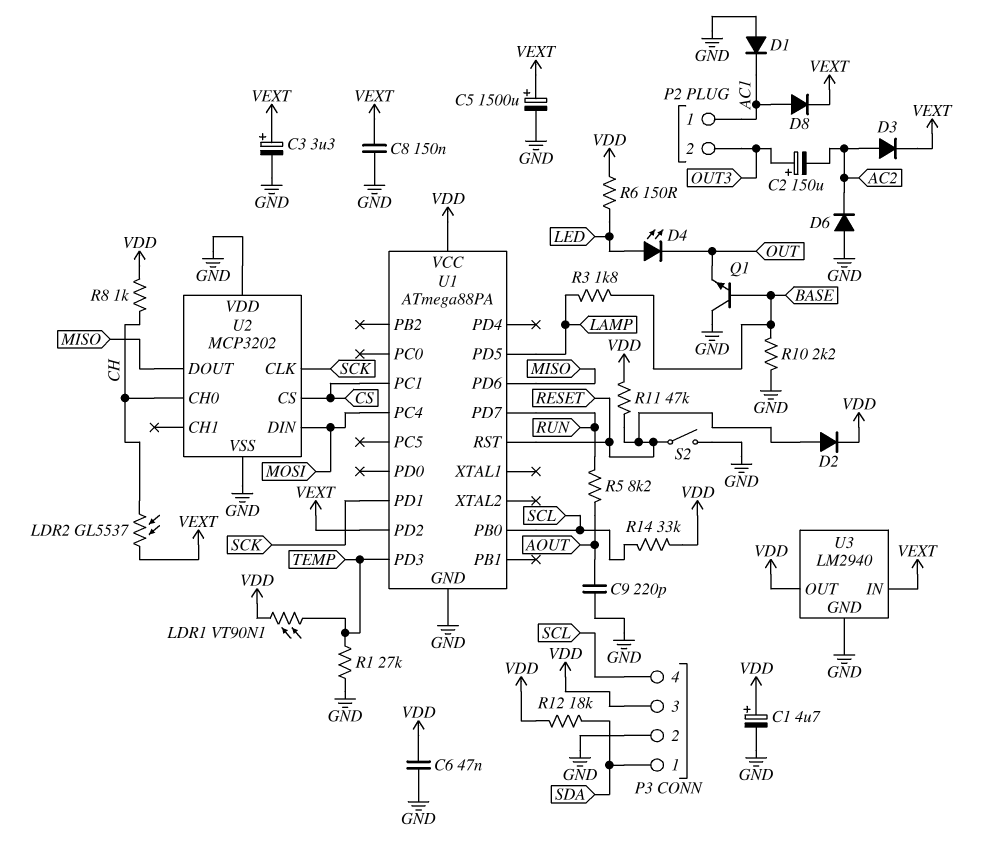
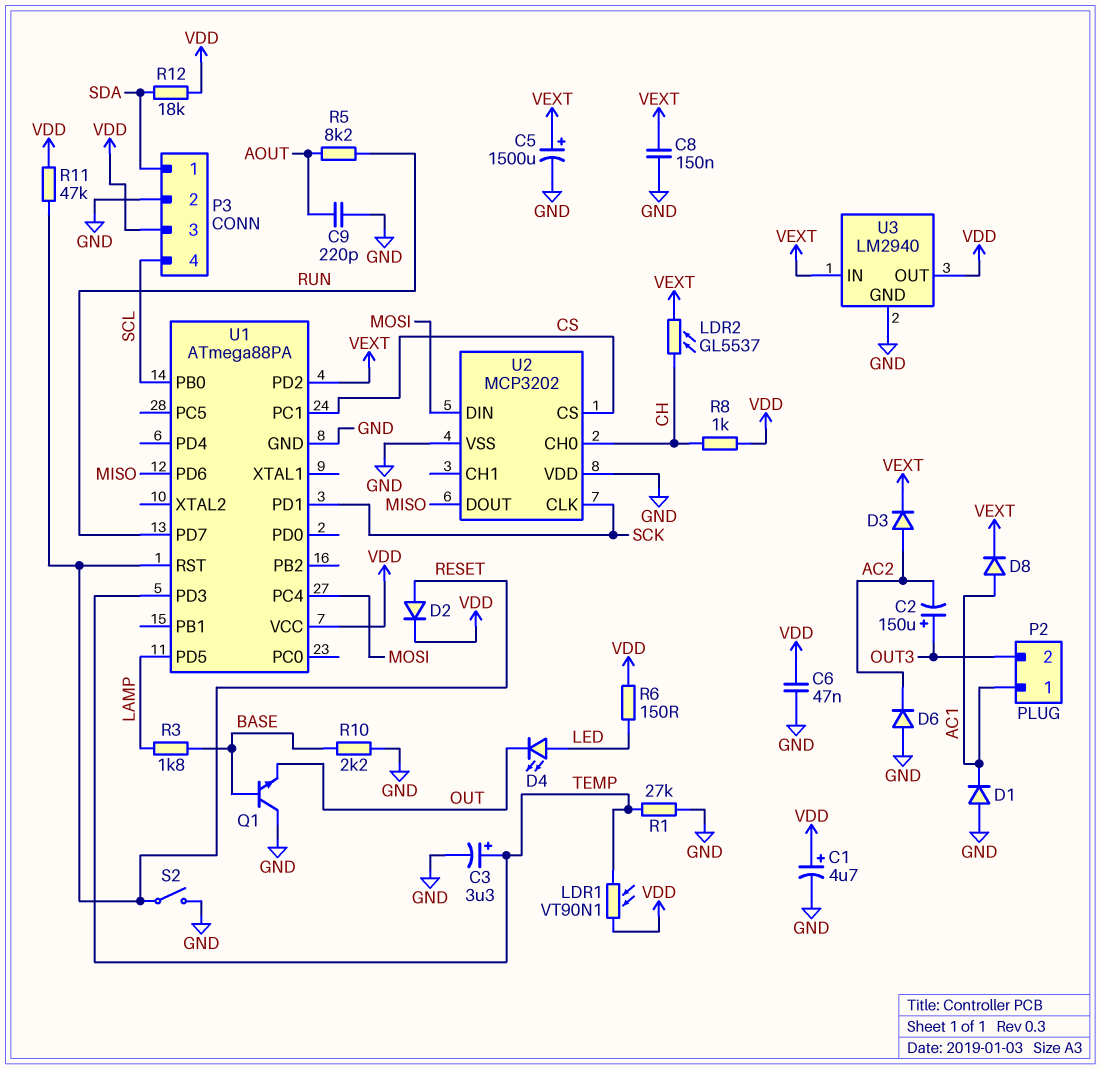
C3: 3.3uF (plus VEXT, minus GND) -> 3.3uF (plus TEMP, minus GND)
R14: 33k (SCL, VDD) -> none

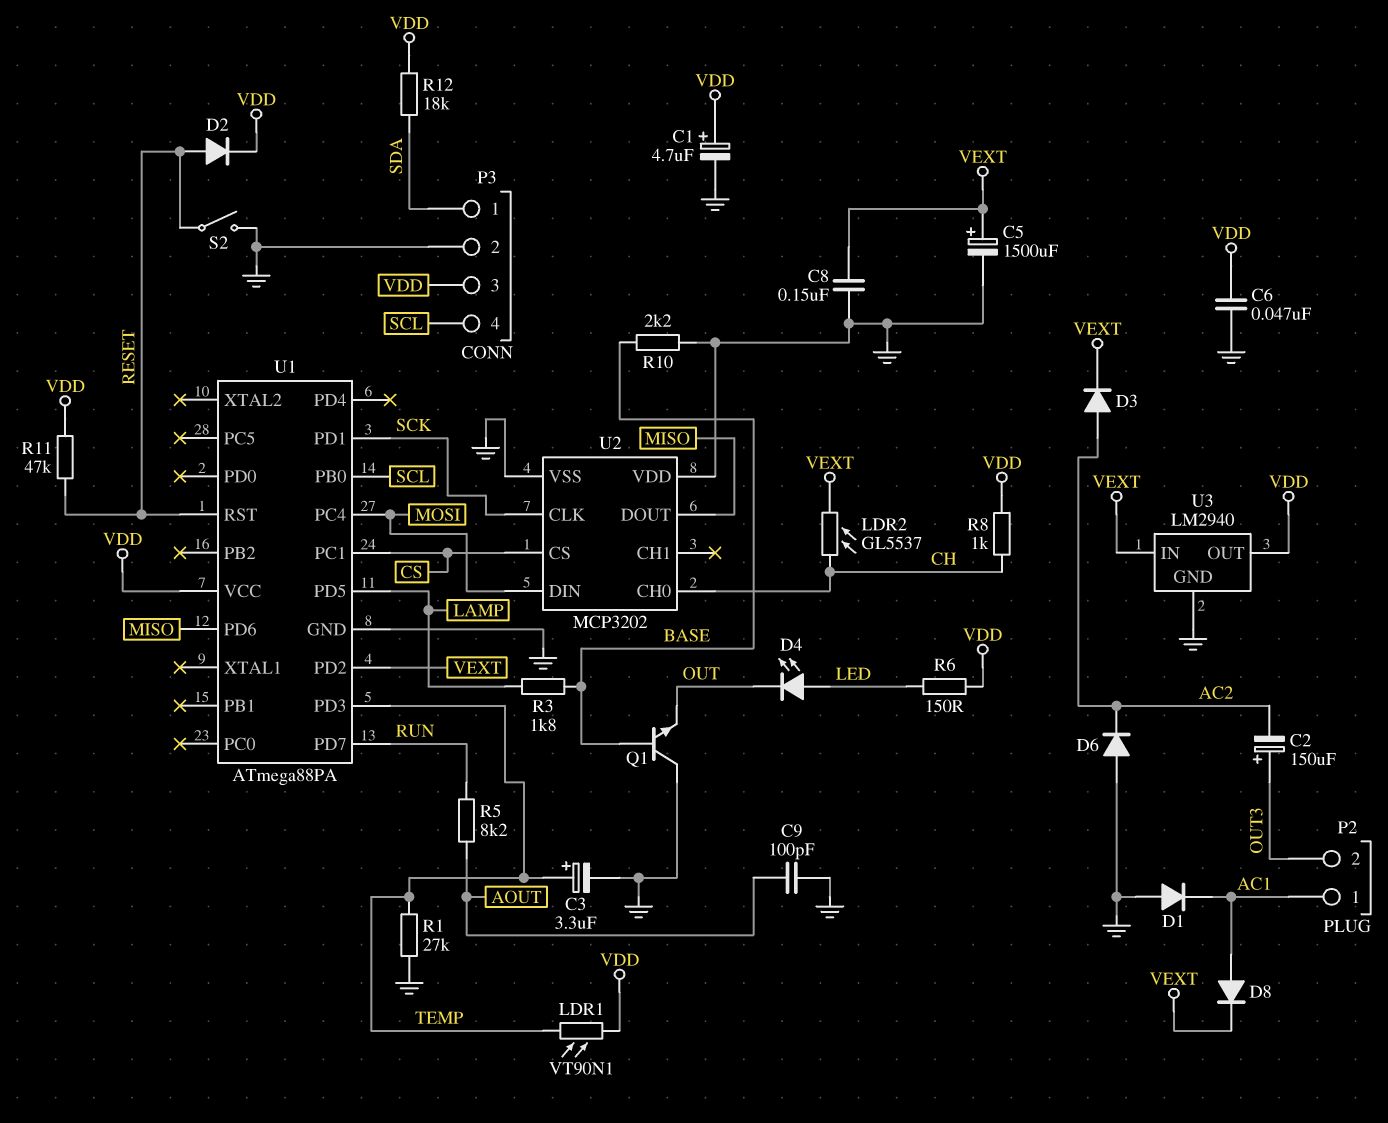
C9: 220pF (AOUT, GND) -> 100pF (AOUT, GND)

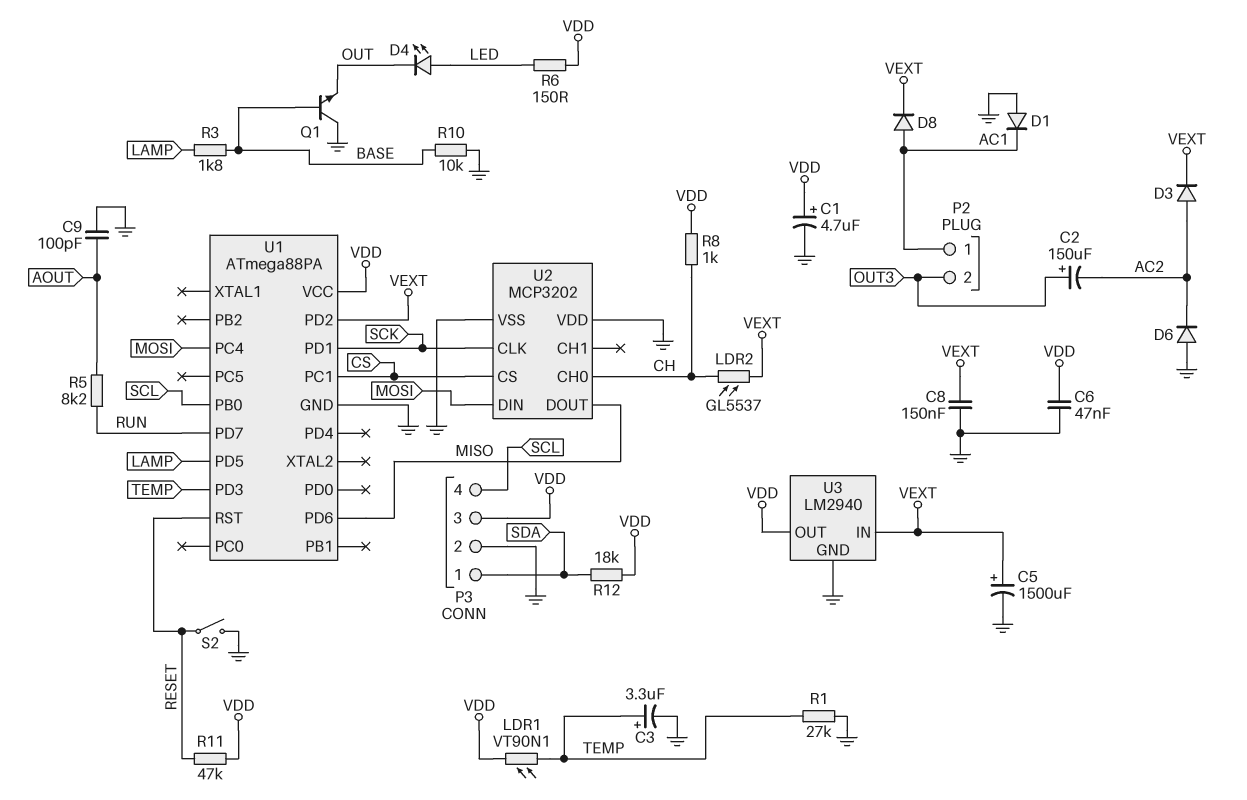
D2: diode (A RESET, K VDD) -> none
R10: 2.2k (BASE, GND) -> 10k (BASE, GND)

